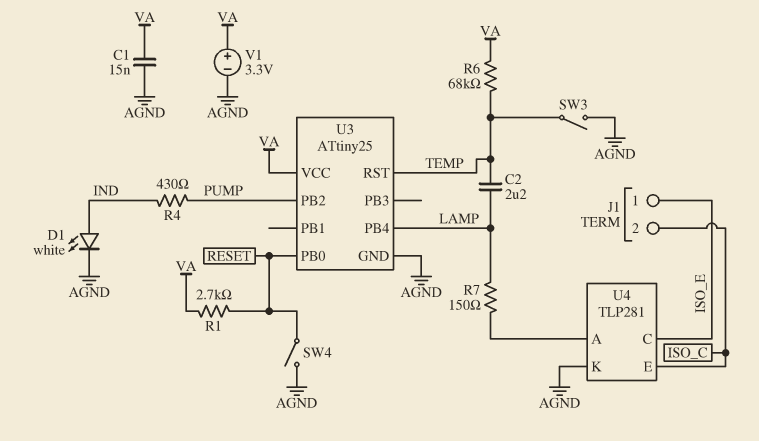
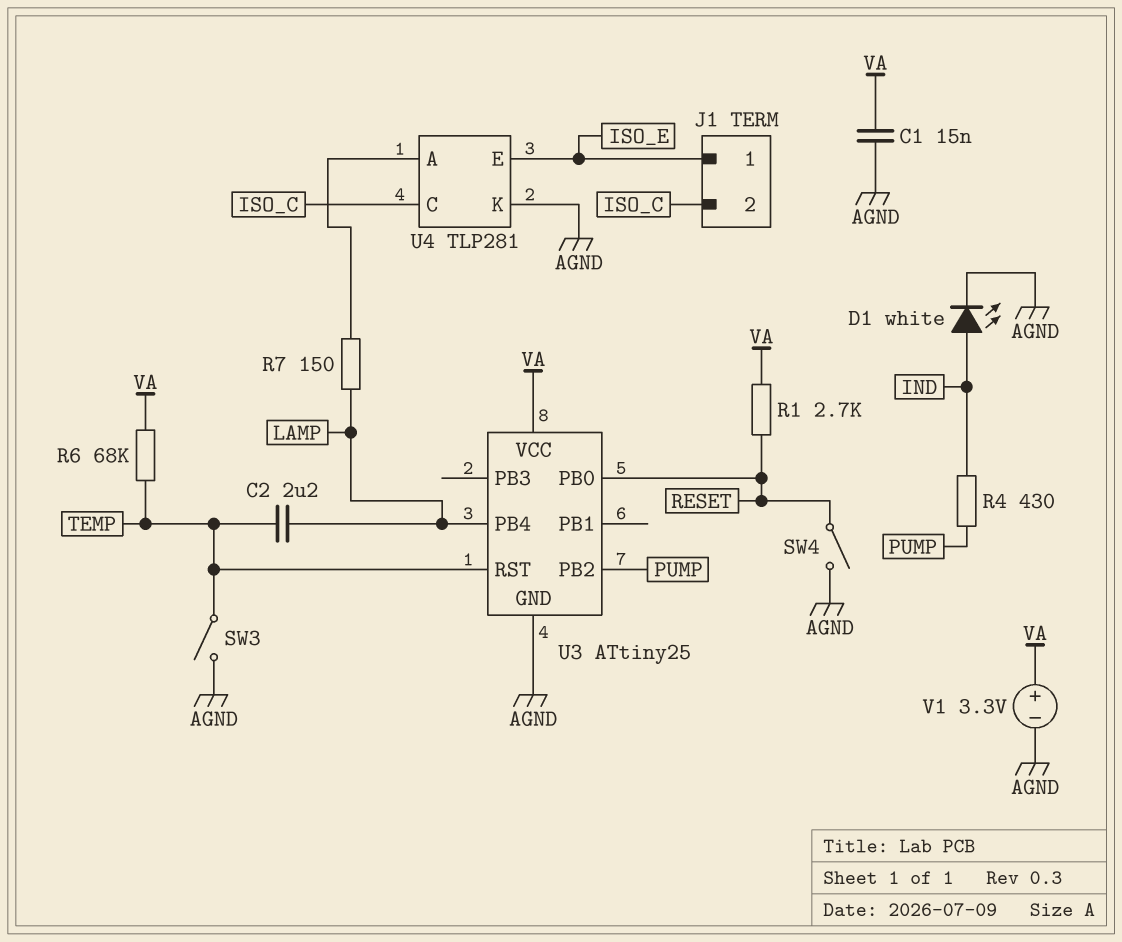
U4 pin C: ISO_E -> ISO_C
U4 pin E: ISO_C -> ISO_E

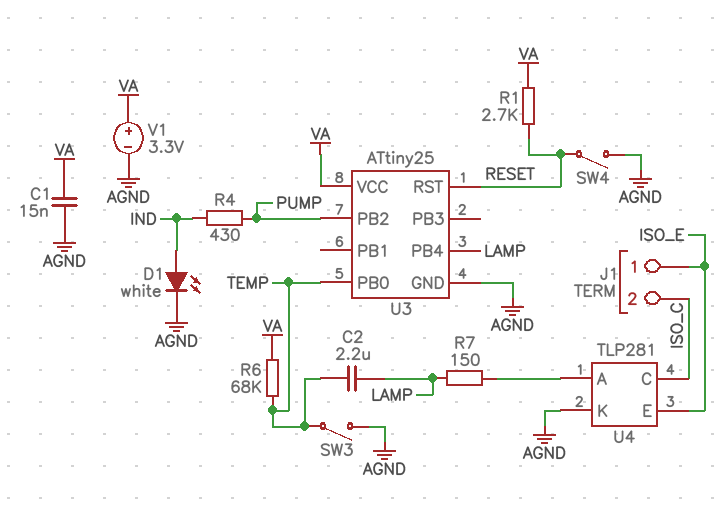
U3 pin PB0: RESET -> TEMP
U3 pin RST: TEMP -> RESET

